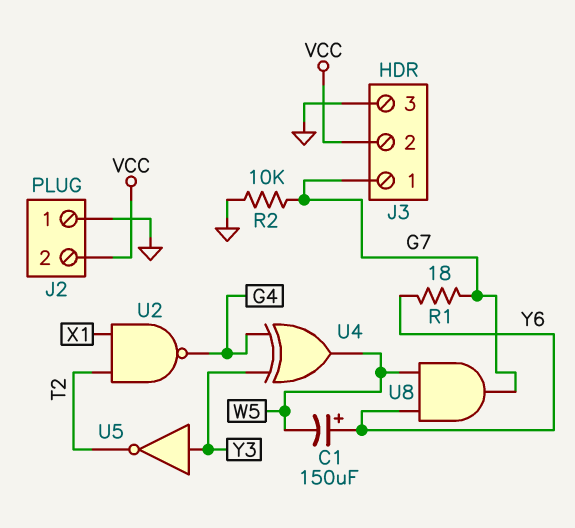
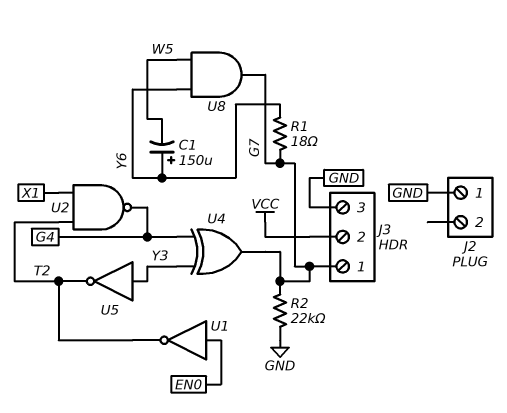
J2 pin 2: VCC -> none
R2: 10k (G7, GND) -> 22k (G7, GND)
U1: none -> NOT (in EN0, out T2)
U4: XOR (in G4, in Y3, out W5) -> XOR (in G4, in Y3, out G7)

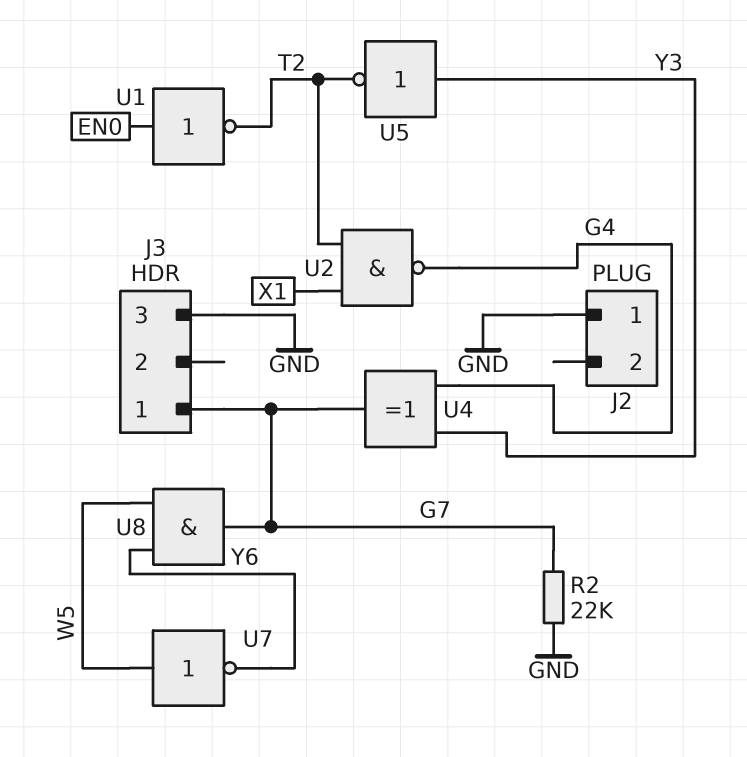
C1: 150uF (plus Y6, minus W5) -> none
J3 pin 2: VCC -> none
R1: 18 (G7, Y6) -> none
U7: none -> NOT (in W5, out Y6)

